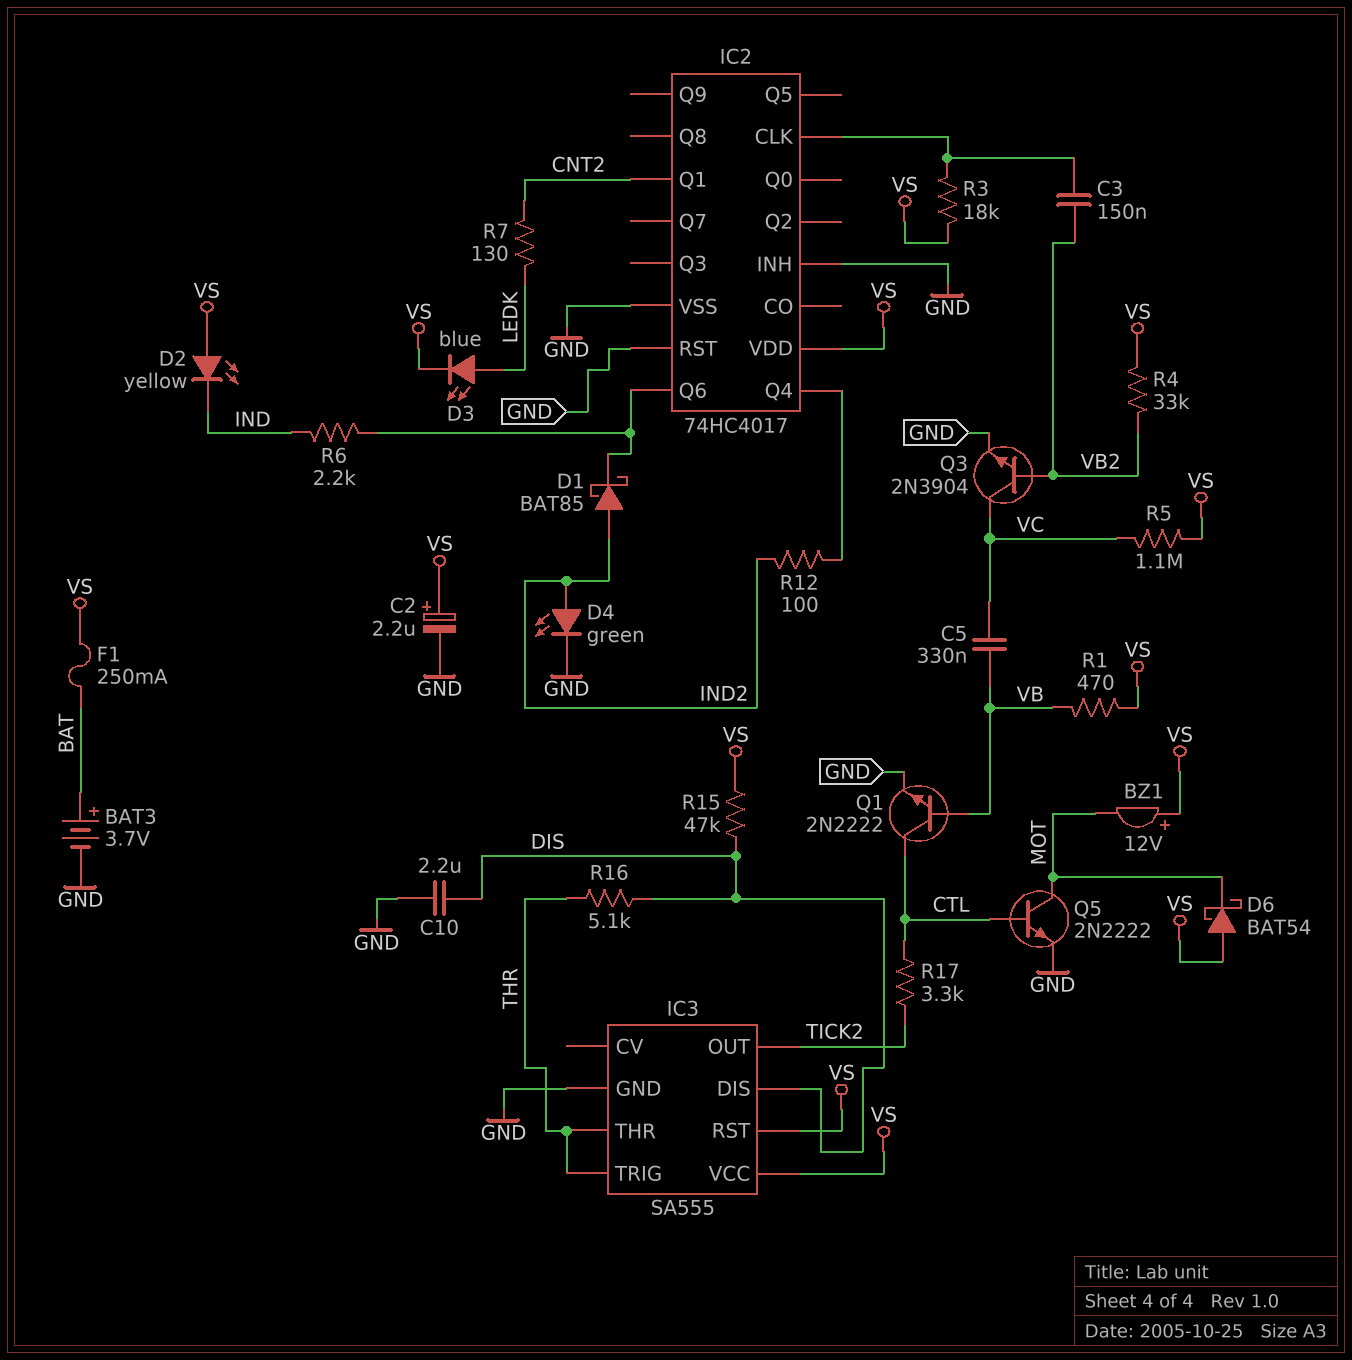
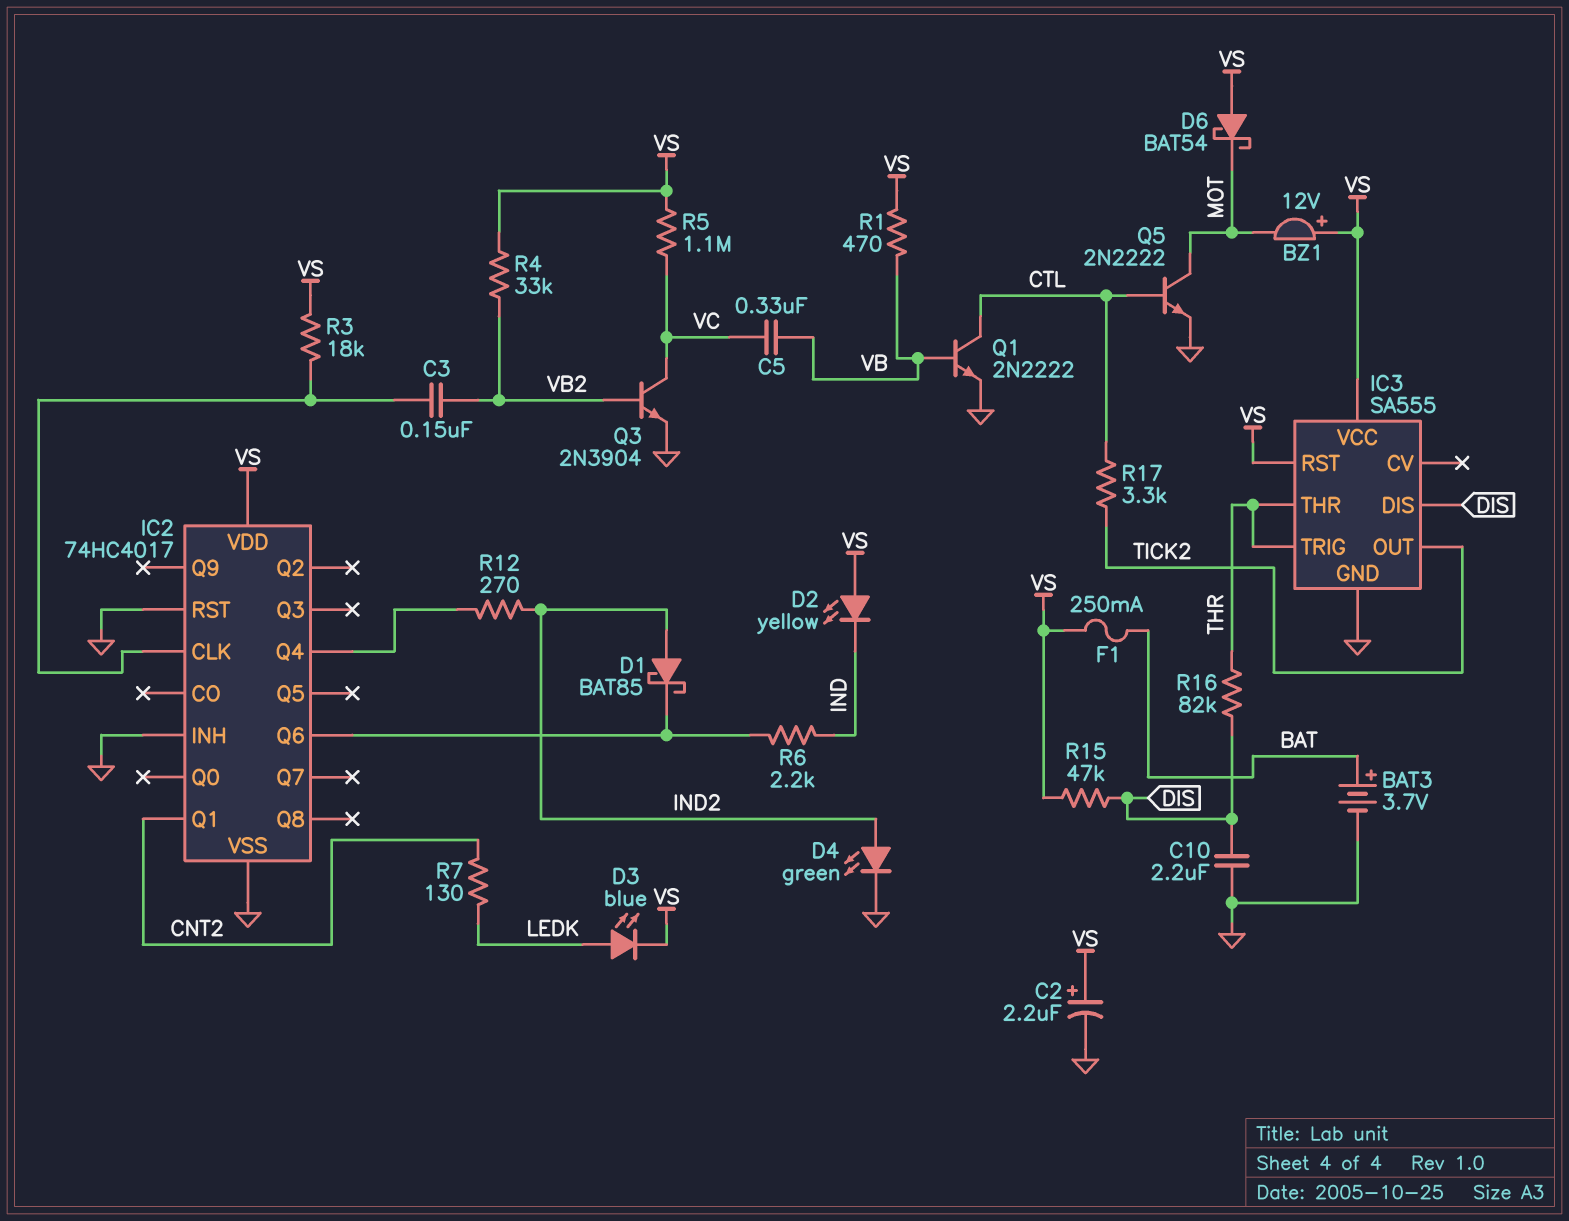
R12: 100 (IC2/Q4, IND2) -> 270 (IC2/Q4, IND2)
R16: 5.1k (DIS, THR) -> 82k (DIS, THR)

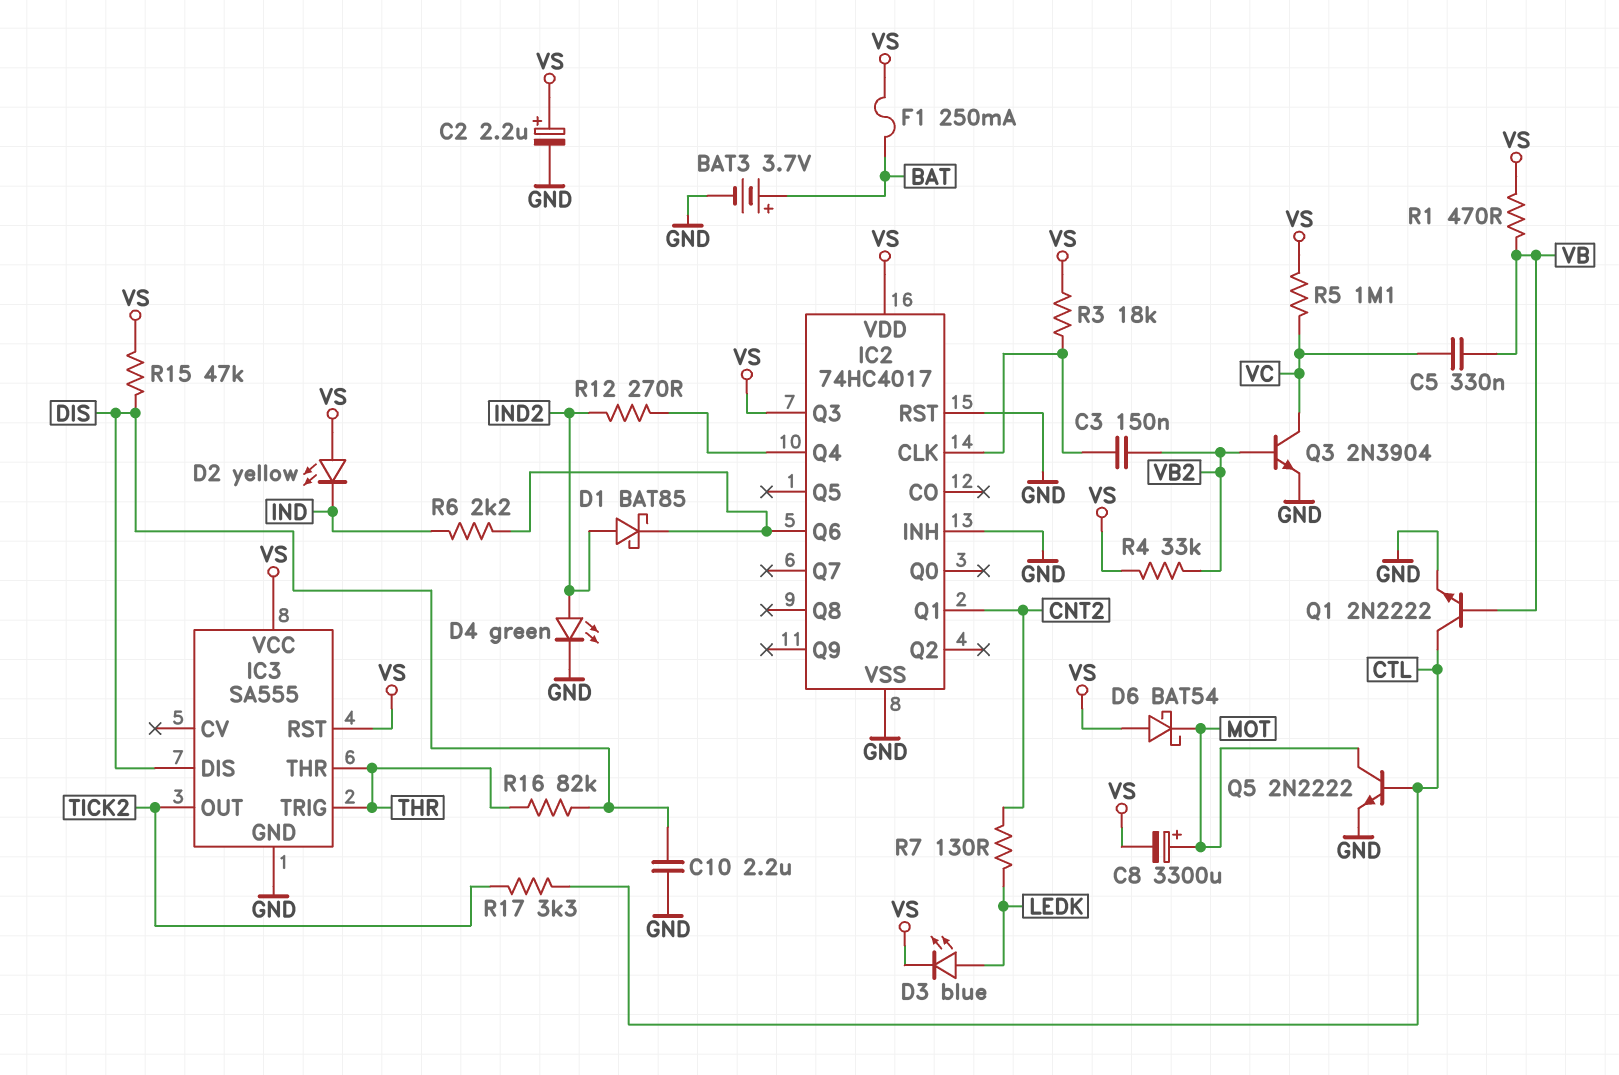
BZ1: buzzer 12V (plus VS, minus MOT) -> none
C8: none -> 3300uF (plus MOT, minus VS)
IC2 pin Q3: none -> VS

